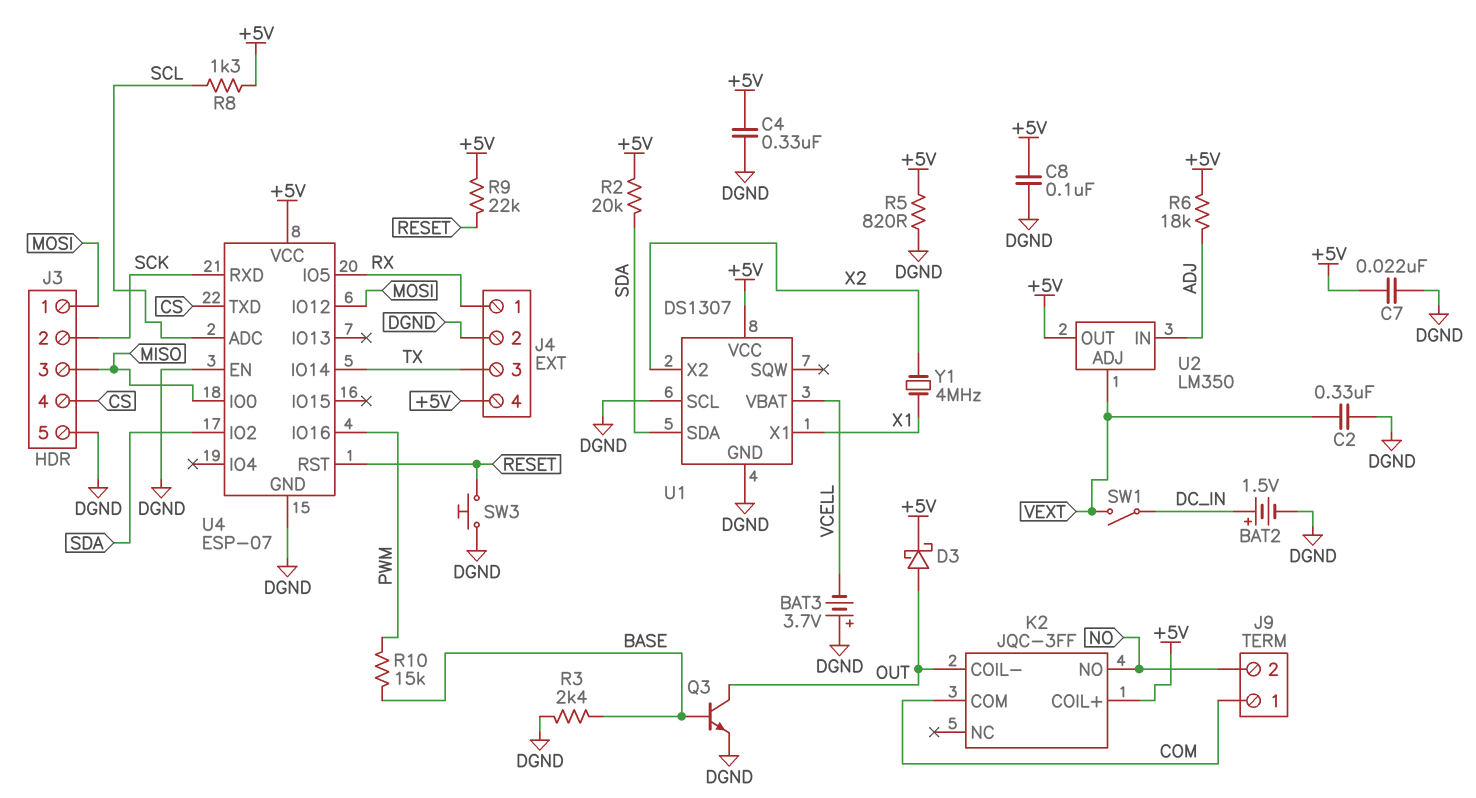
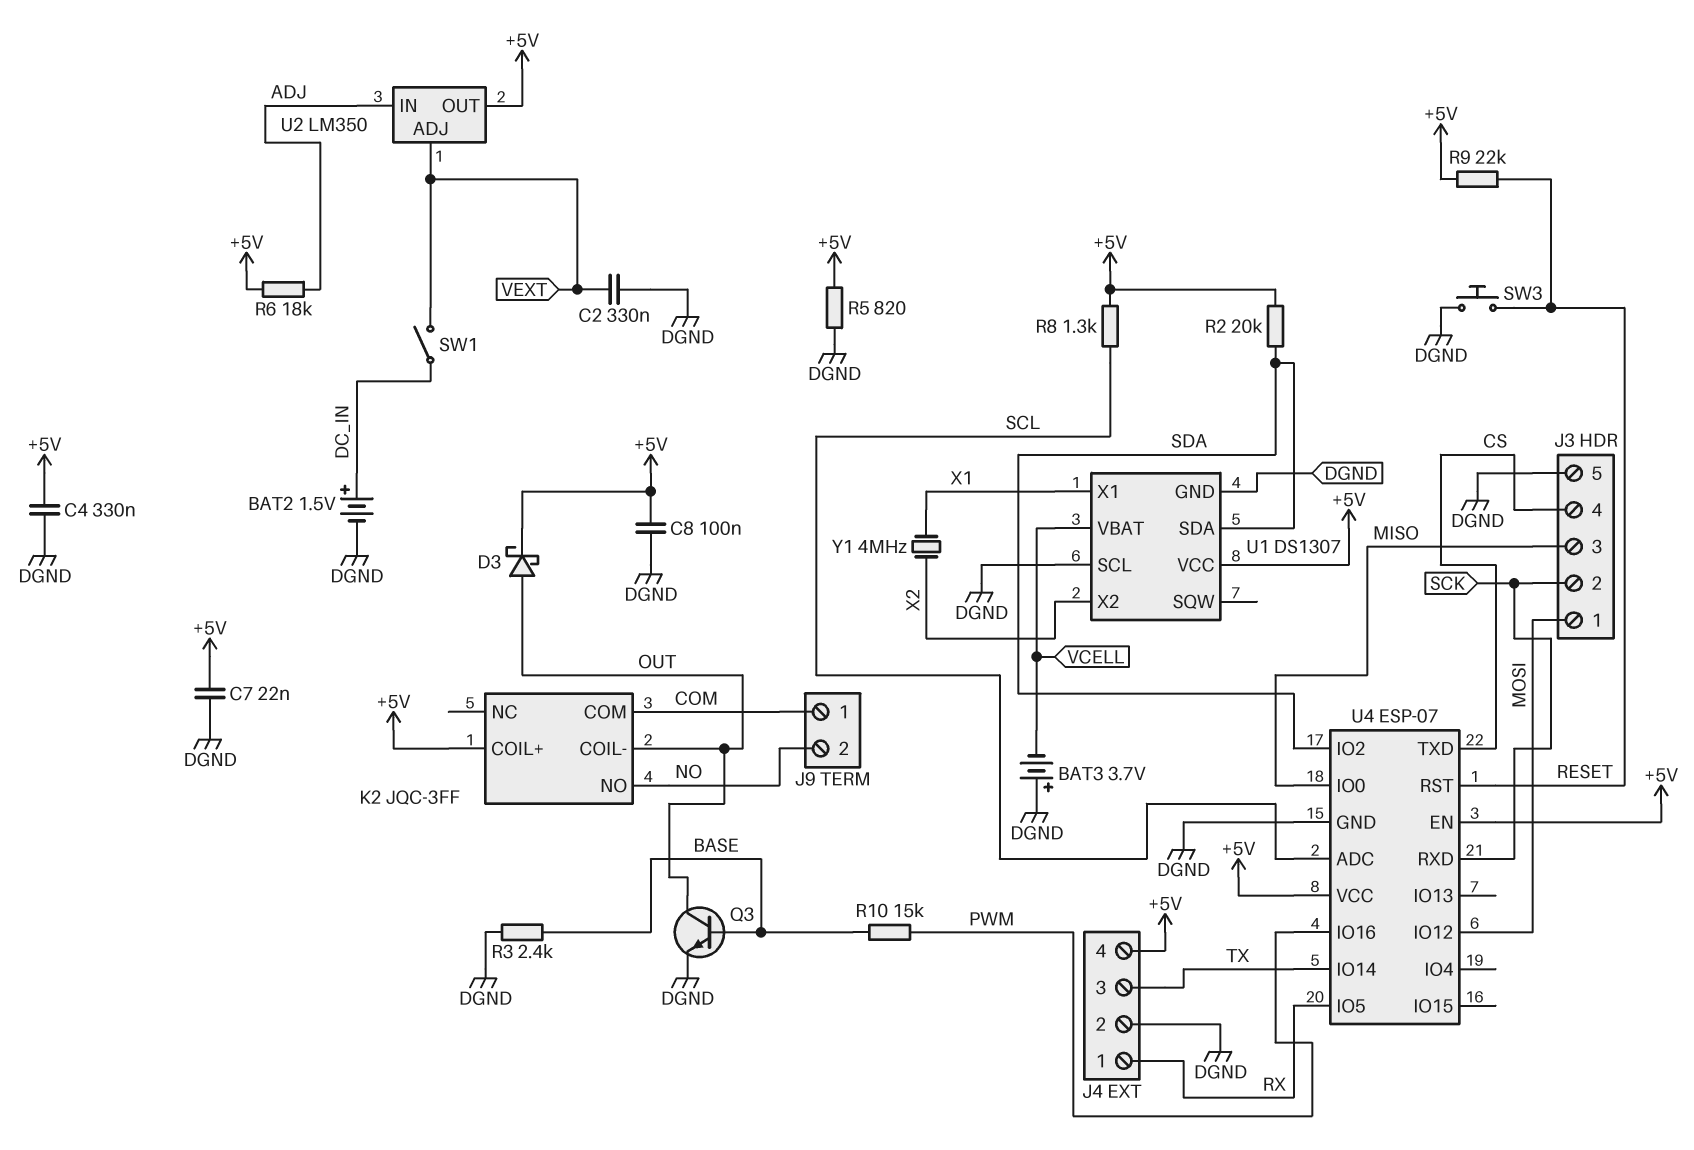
U4 pin EN: DGND -> +5V

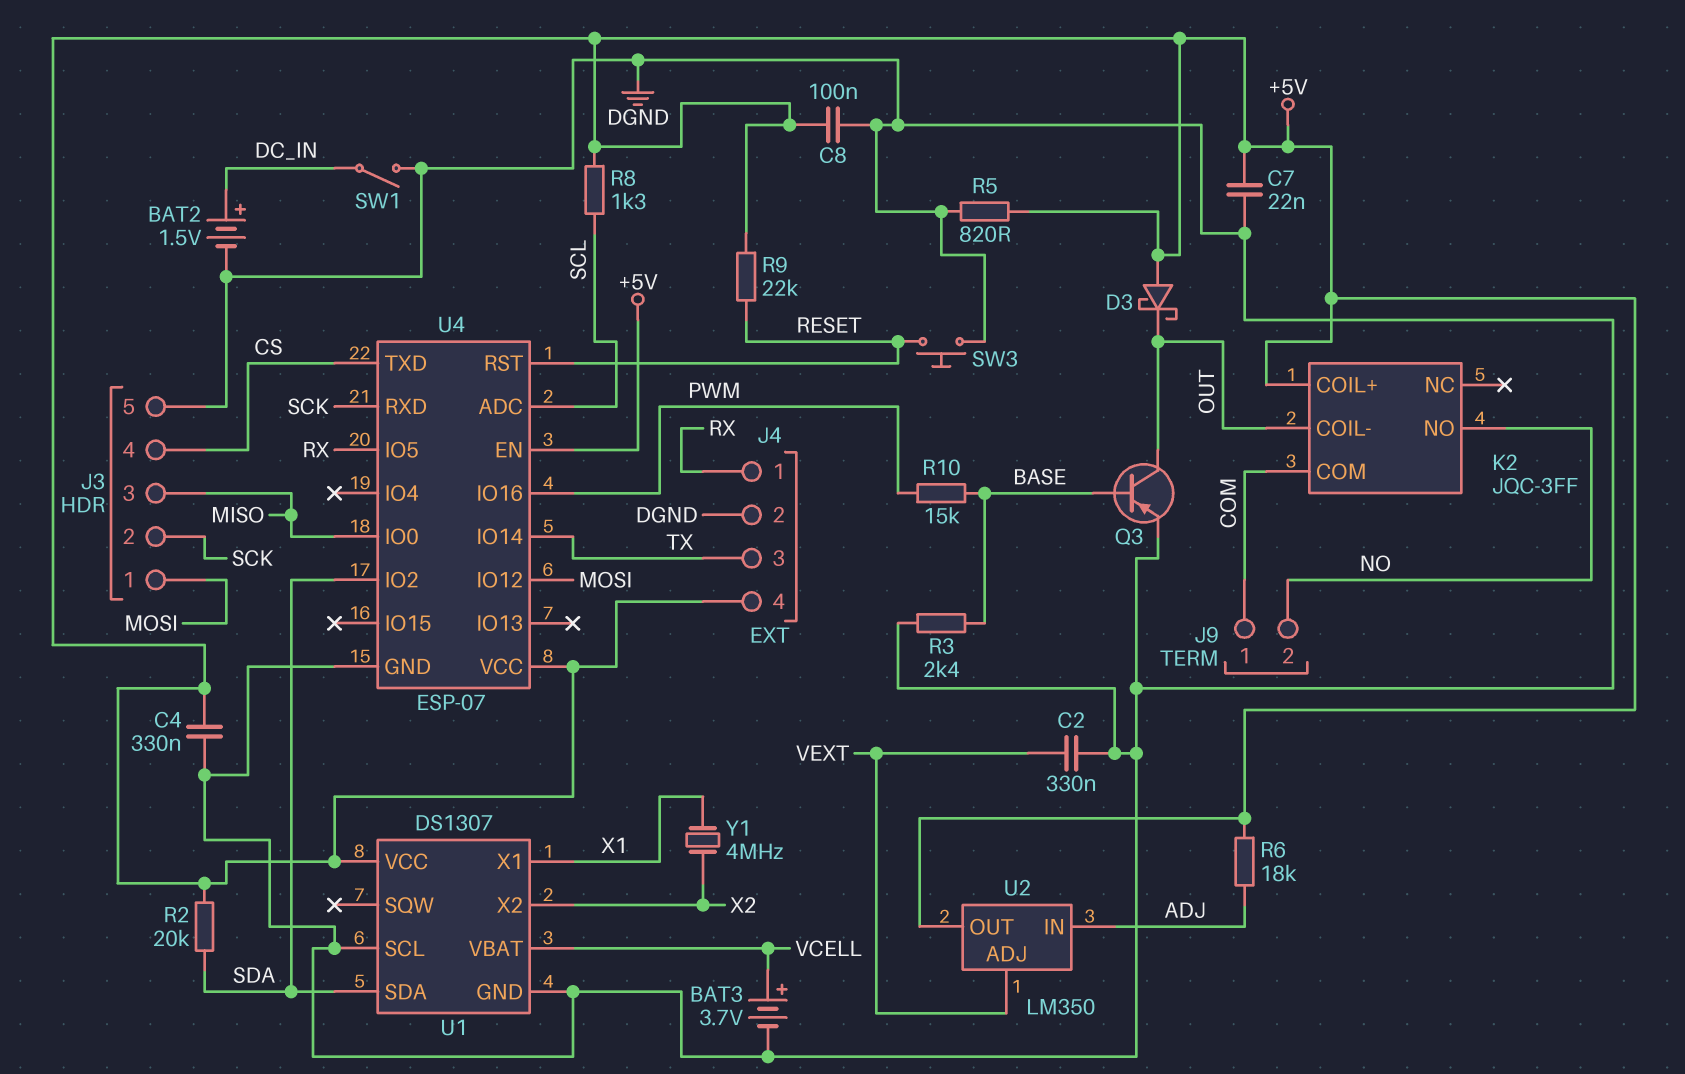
BAT3: 3.7V (plus DGND, minus VCELL) -> 3.7V (plus VCELL, minus DGND)
D3: schottky (A OUT, K +5V) -> schottky (A +5V, K OUT)
Q3: NPN (B BASE, C OUT, E DGND) -> PNP (B BASE, C OUT, E DGND)
SW1: switch (DC_IN, VEXT) -> switch (DC_IN, DGND)

